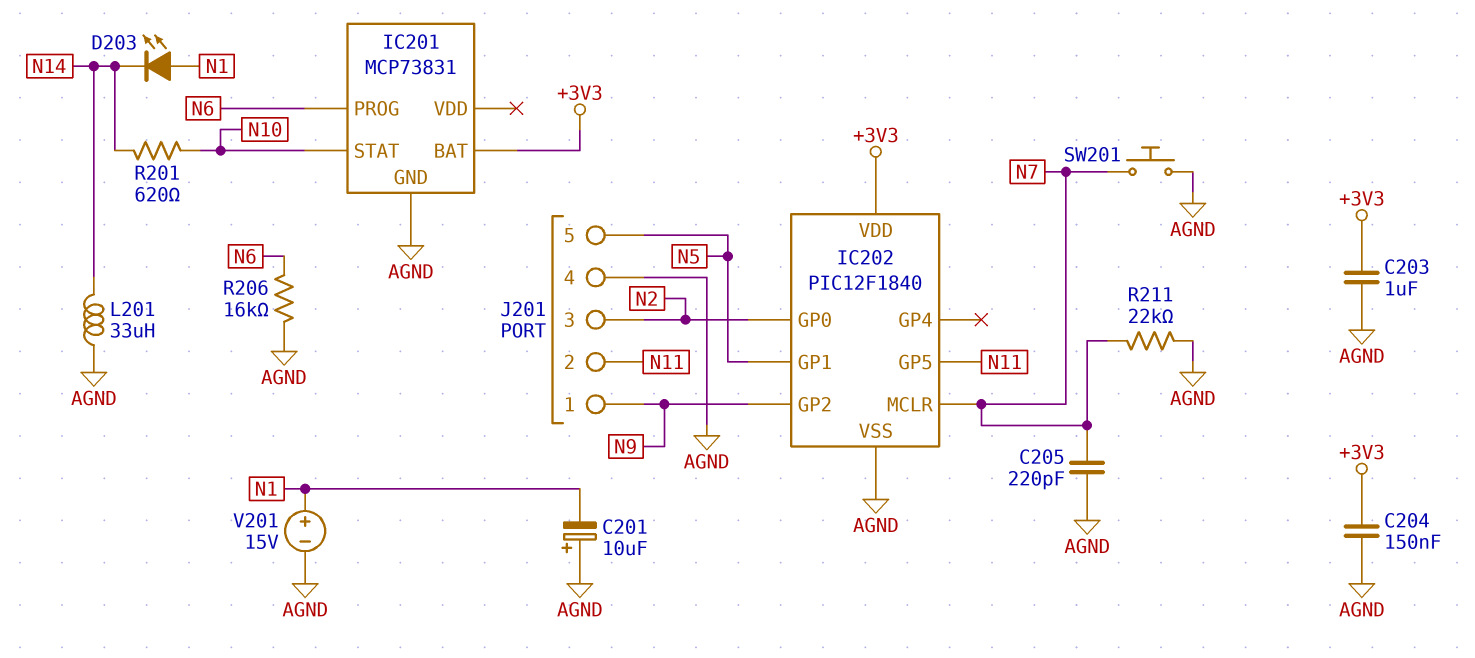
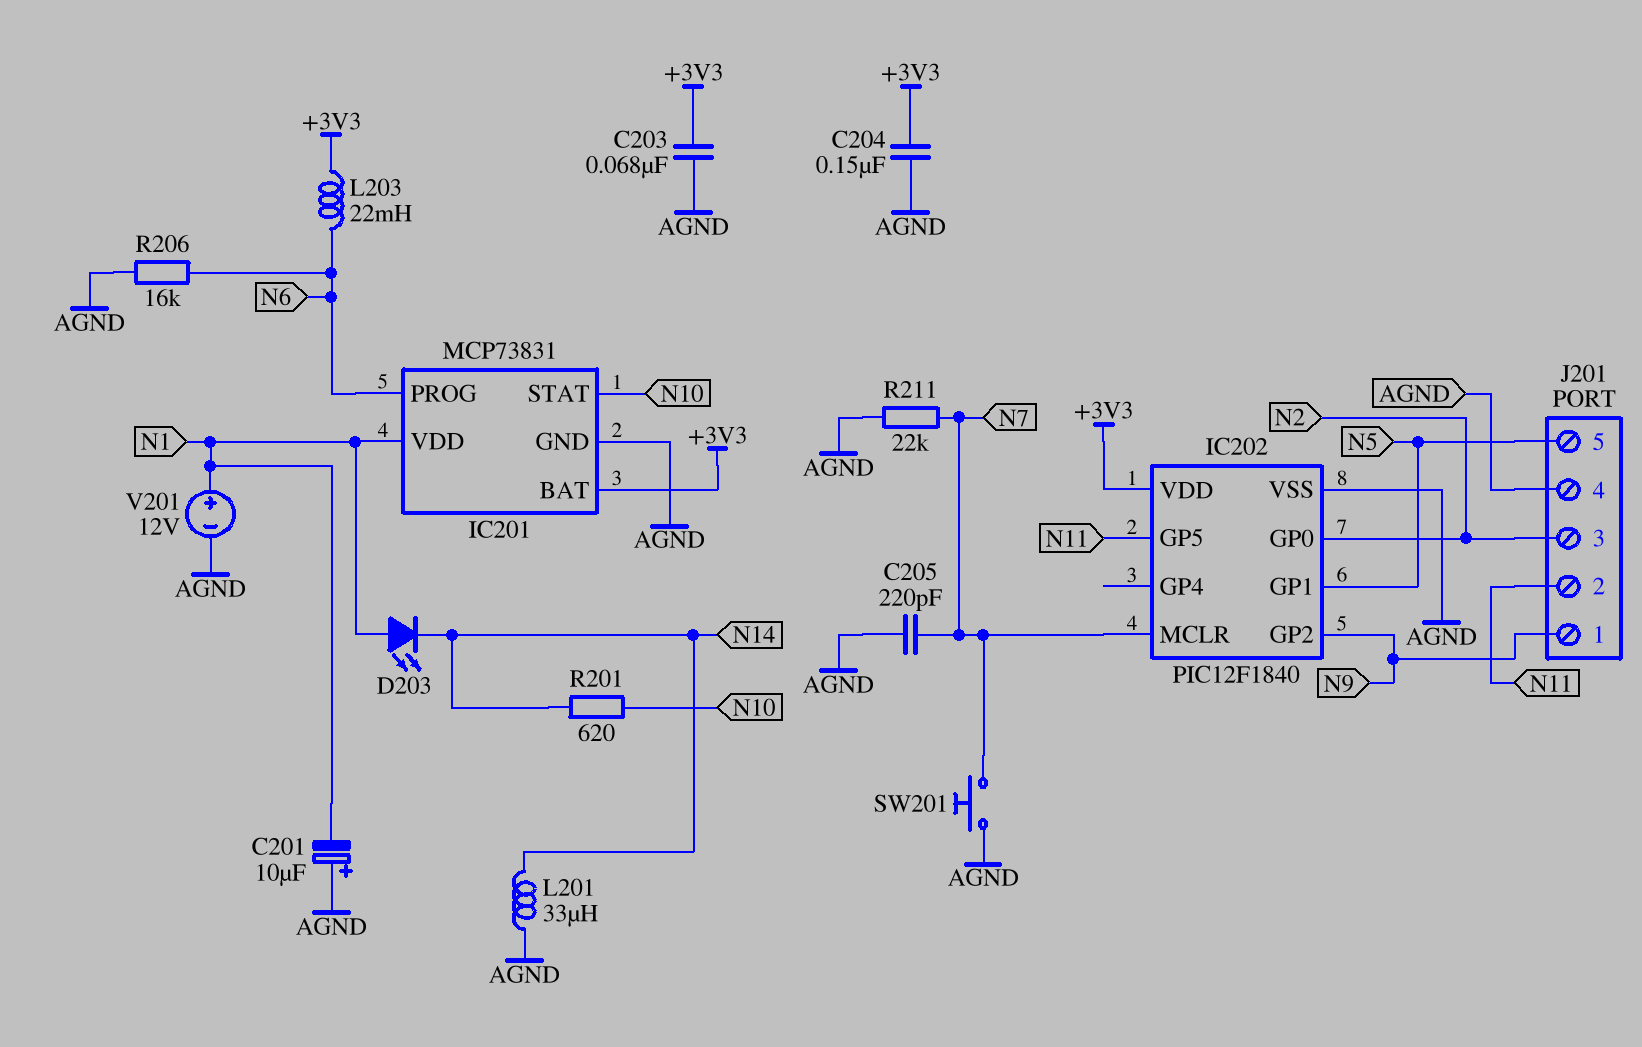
C203: 1uF (+3V3, AGND) -> 68nF (+3V3, AGND)
IC201 pin VDD: none -> N1
L203: none -> 22mH (+3V3, N6)
V201: 15V (plus N1, minus AGND) -> 12V (plus N1, minus AGND)

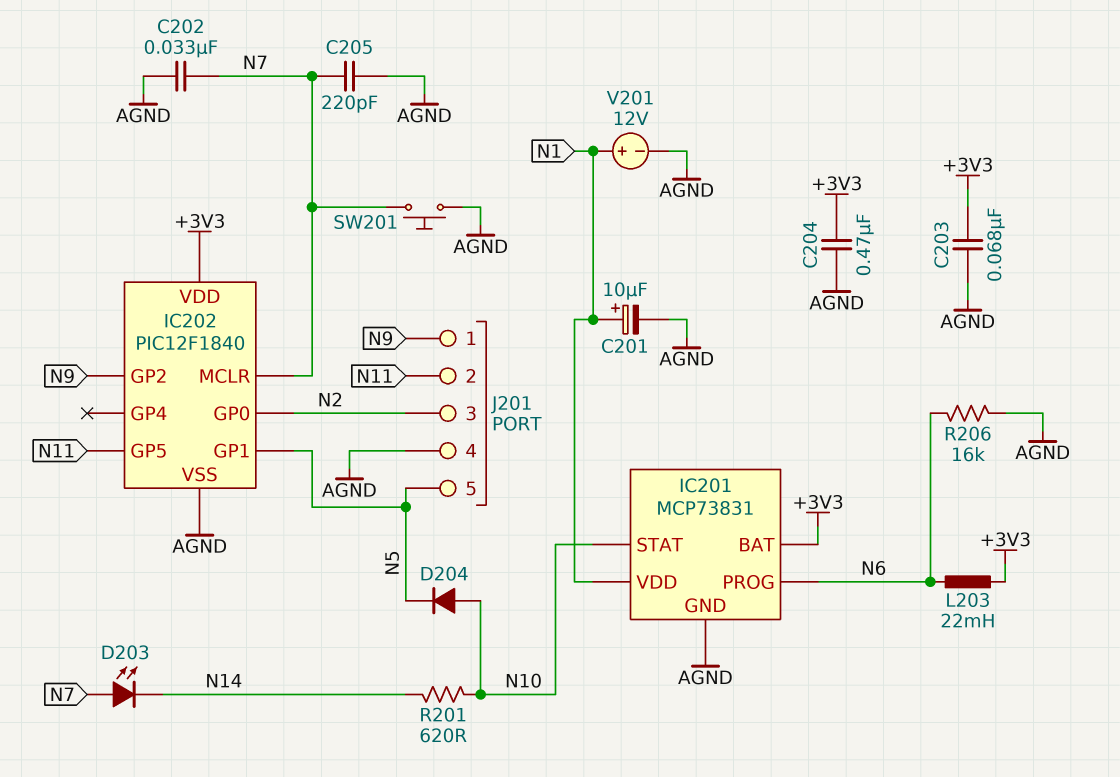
C201: 10uF (plus AGND, minus N1) -> 10uF (plus N1, minus AGND)
C202: none -> 33nF (AGND, N7)
C204: 150nF (+3V3, AGND) -> 470nF (+3V3, AGND)
D203: LED (A N1, K N14) -> LED (A N7, K N14)
D204: none -> diode (A N10, K N5)
L201: 33uH (AGND, N14) -> none
R211: 22k (AGND, N7) -> none

